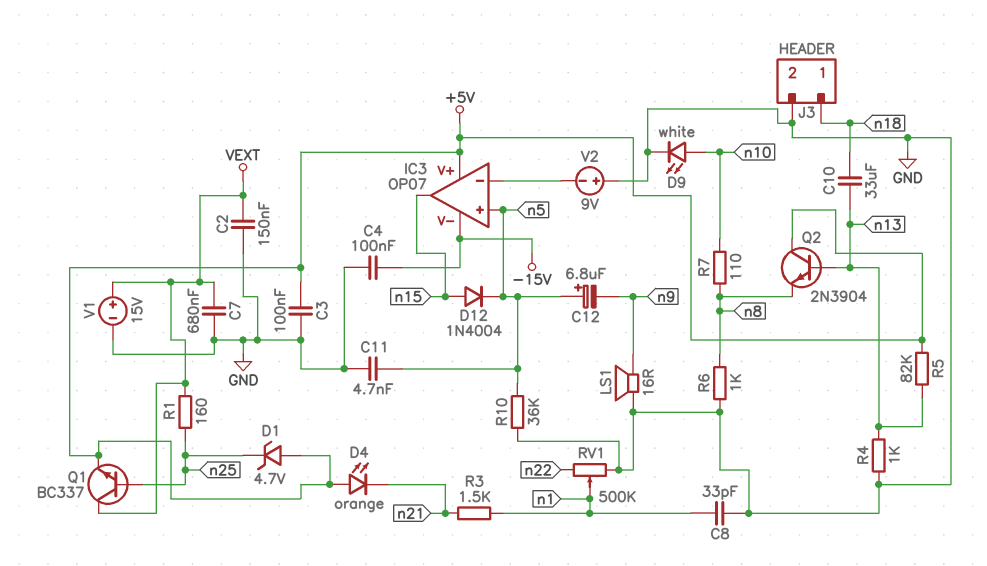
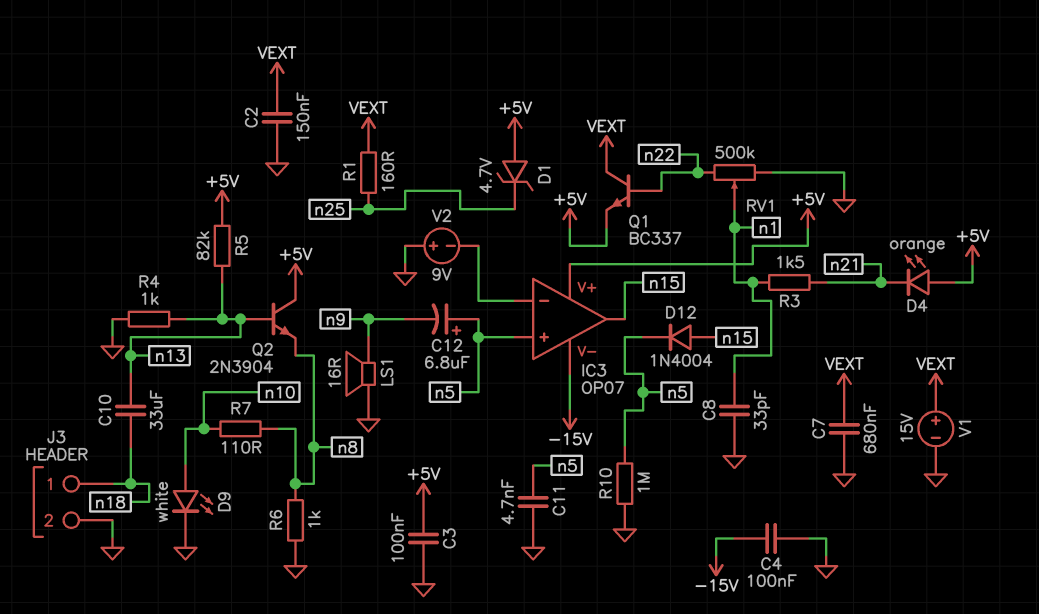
Q1: NPN BC337 (B n25, C VEXT, E +5V) -> NPN BC337 (B n22, C VEXT, E +5V)
R10: 36k (GND, n5) -> 1M (GND, n5)

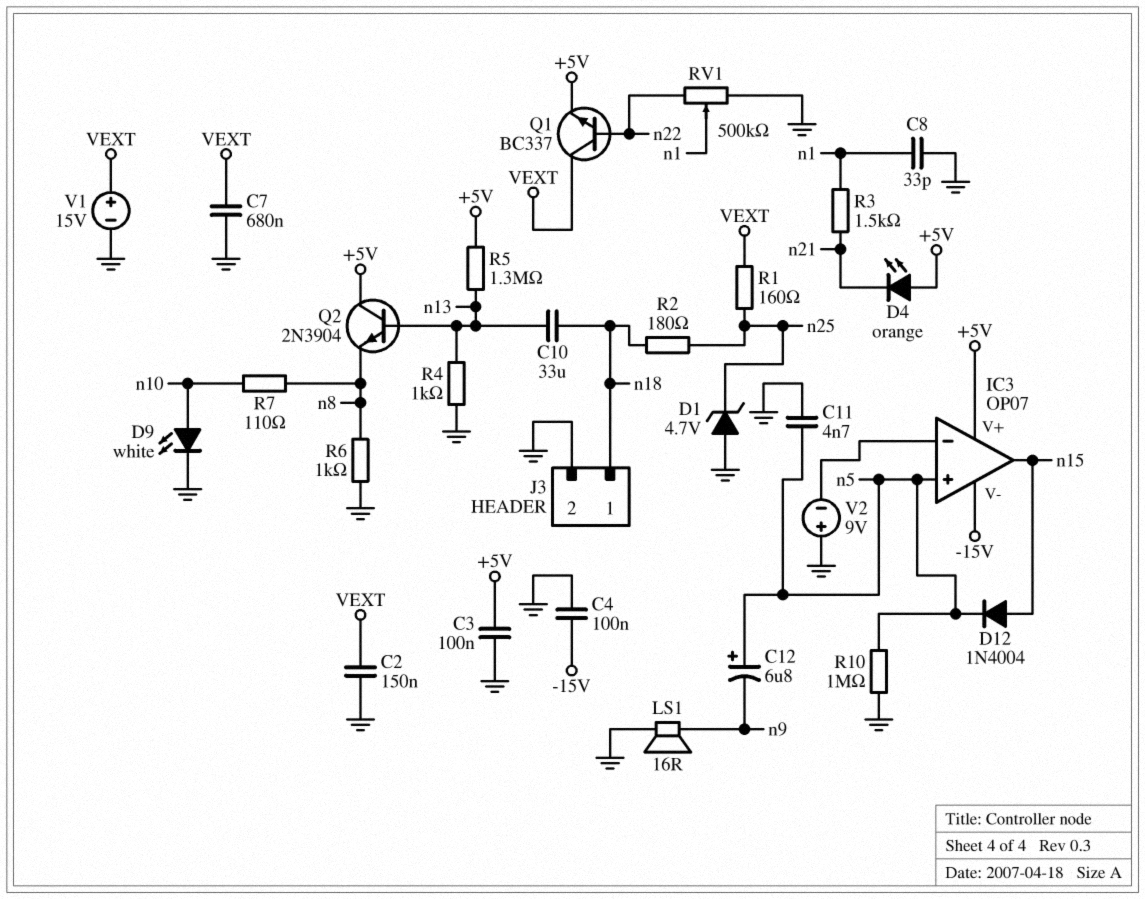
D1: zener 4.7V (A +5V, K n25) -> zener 4.7V (A GND, K n25)
R2: none -> 180 (n18, n25)
R5: 82k (+5V, n13) -> 1.3M (+5V, n13)

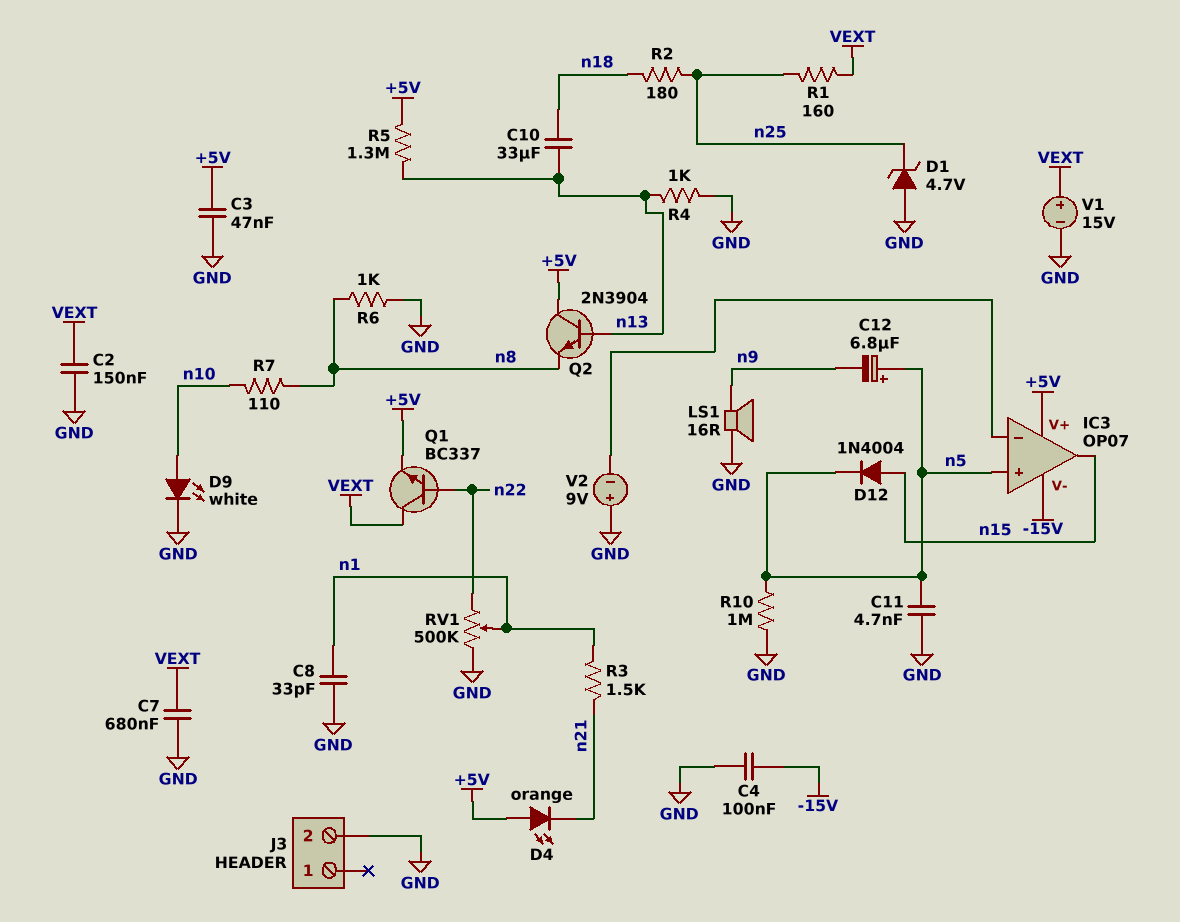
C3: 100nF (+5V, GND) -> 47nF (+5V, GND)
J3 pin 1: n18 -> none

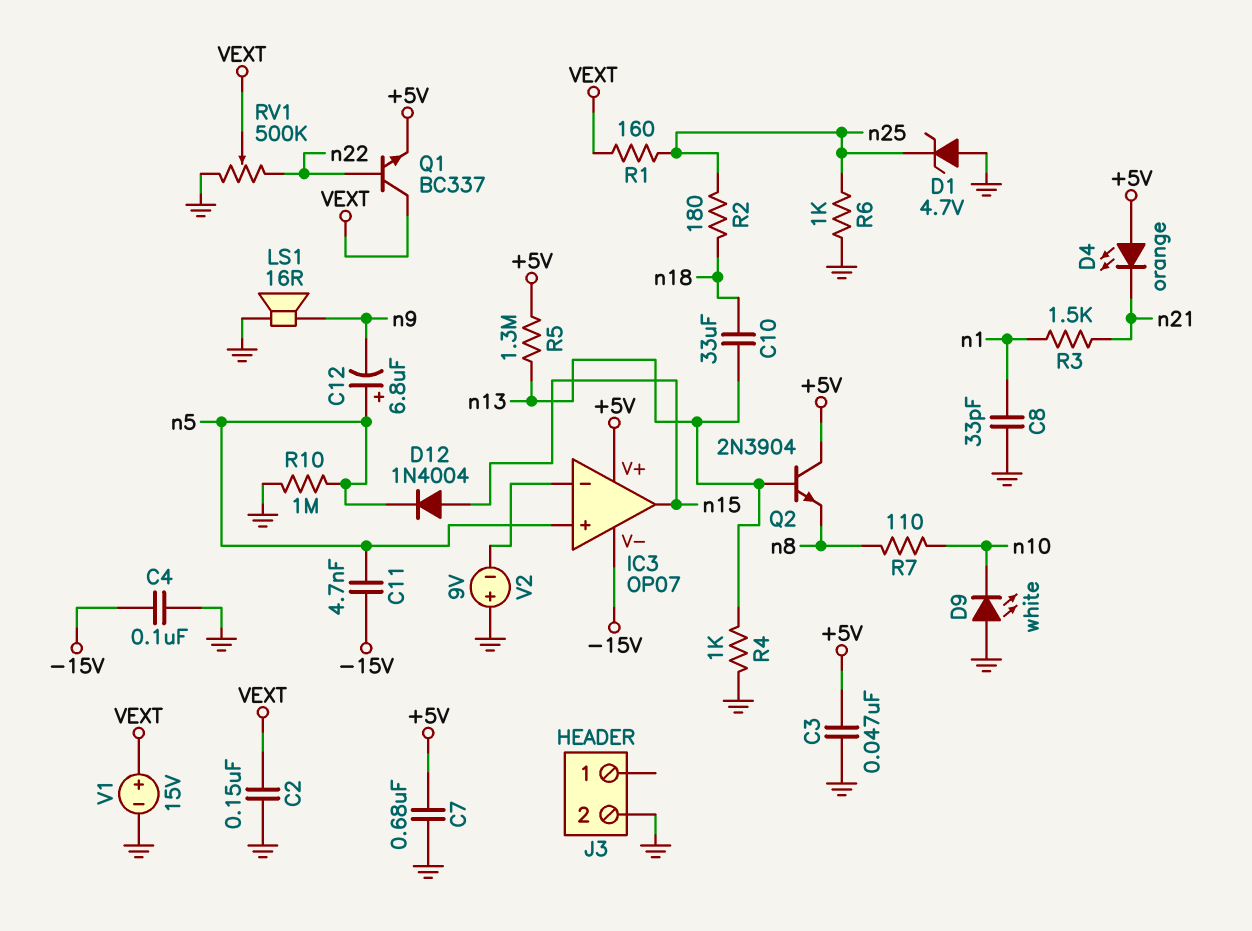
C7: 680nF (GND, VEXT) -> 680nF (+5V, GND)
C11: 4.7nF (GND, n5) -> 4.7nF (-15V, n5)
D9: LED white (A n10, K GND) -> LED white (A GND, K n10)
R6: 1k (GND, n8) -> 1k (GND, n25)
RV1: 500k (GND, n22, wiper n1) -> 500k (GND, n22, wiper VEXT)

